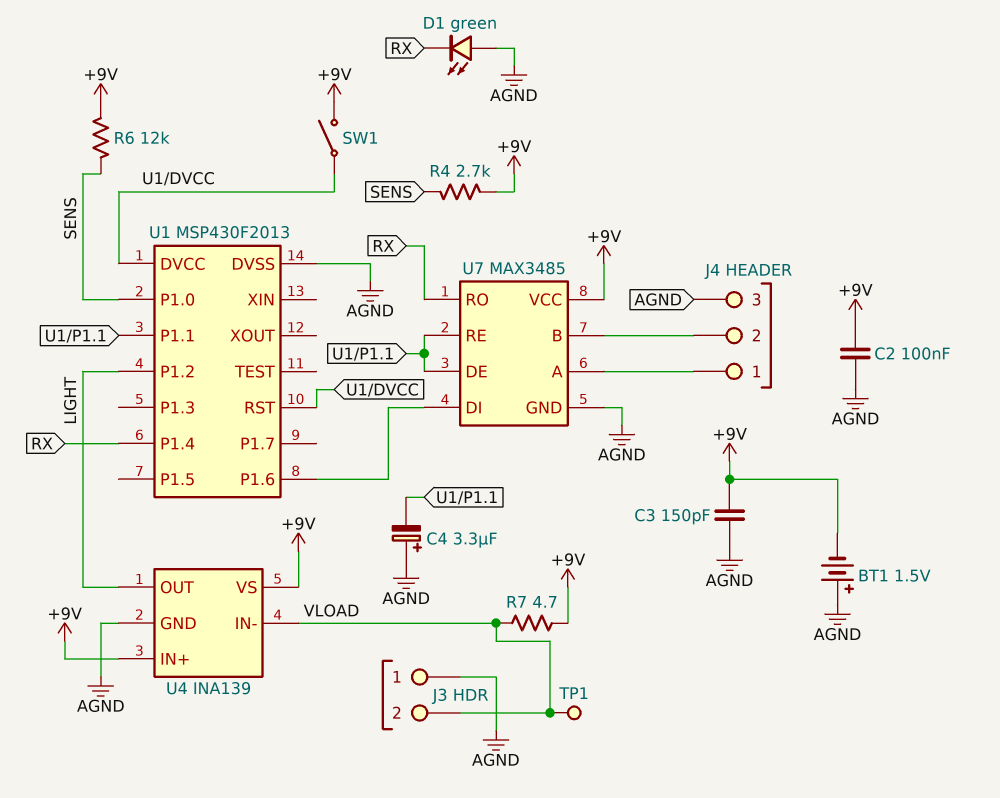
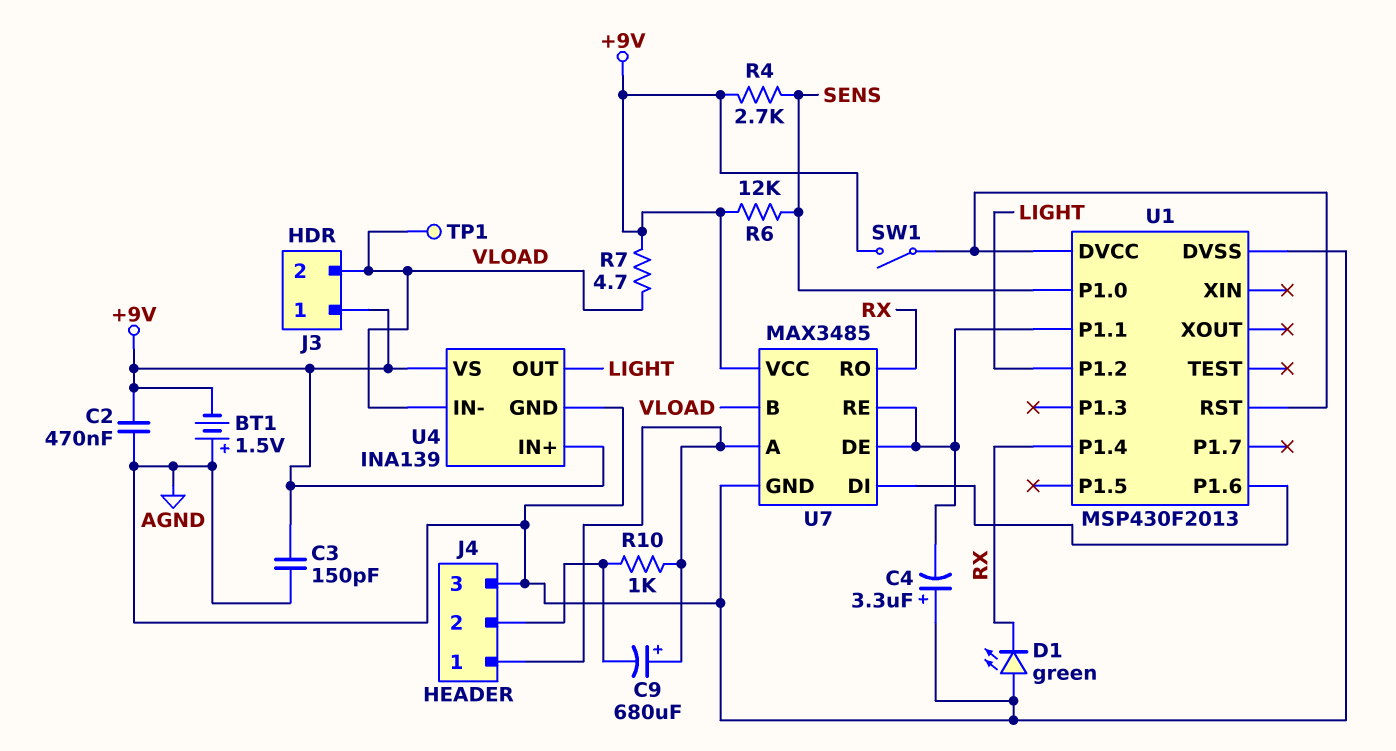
C2: 100nF (+9V, AGND) -> 470nF (+9V, AGND)
C9: none -> 680uF (plus J4/1, minus J4/2)
J3 pin 1: AGND -> +9V
R10: none -> 1k (J4/1, J4/2)
U7 pin B: J4/2 -> VLOAD

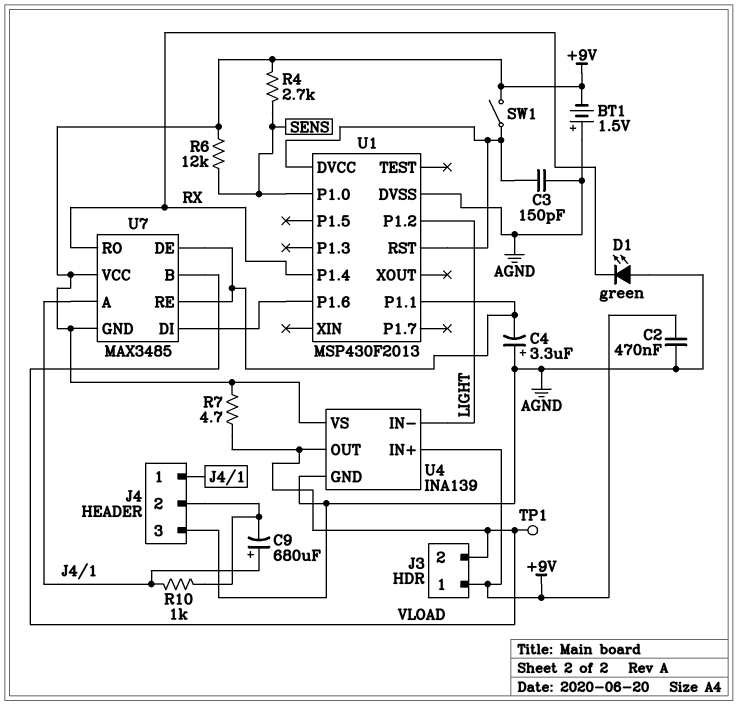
C3: 150pF (+9V, AGND) -> 150pF (AGND, U1/DVCC)
U4 pin IN-: VLOAD -> LIGHT
U4 pin OUT: LIGHT -> VLOAD
U7 pin GND: AGND -> +9V

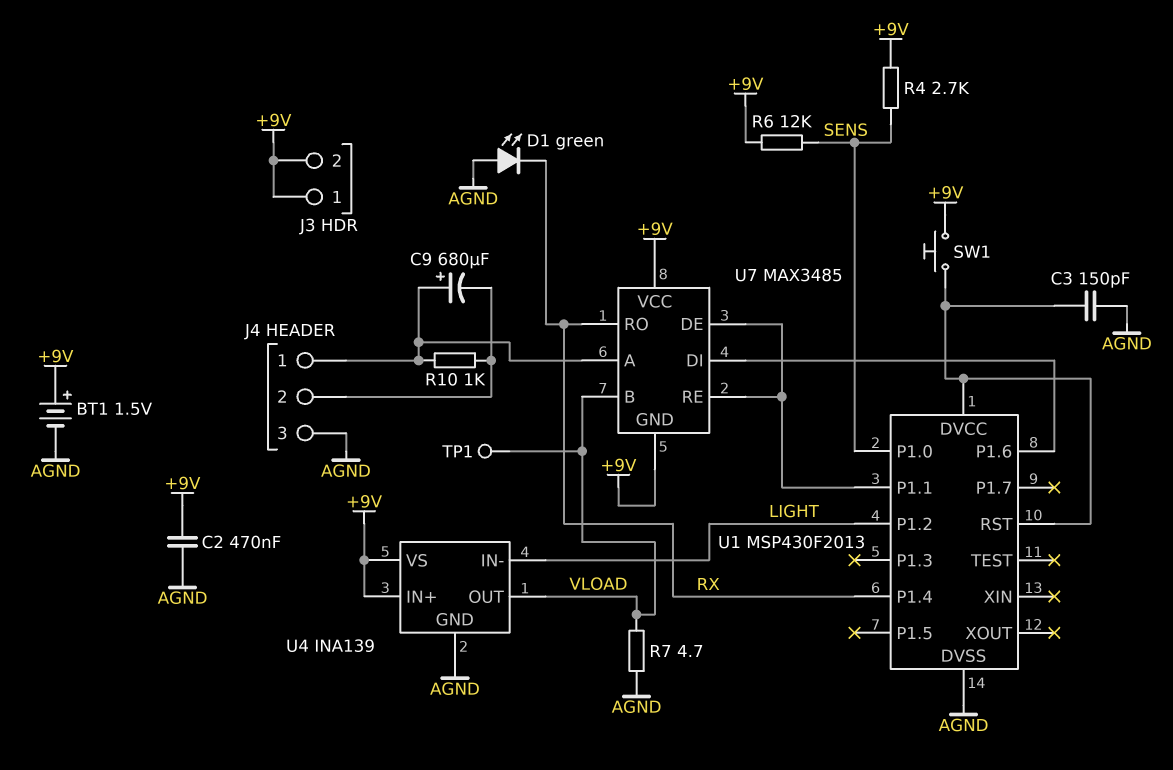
BT1: 1.5V (plus AGND, minus +9V) -> 1.5V (plus +9V, minus AGND)
C4: 3.3uF (plus AGND, minus U1/P1.1) -> none
J3 pin 2: VLOAD -> +9V
R7: 4.7 (+9V, VLOAD) -> 4.7 (AGND, VLOAD)
SW1: switch (+9V, U1/DVCC) -> button (+9V, U1/DVCC)

